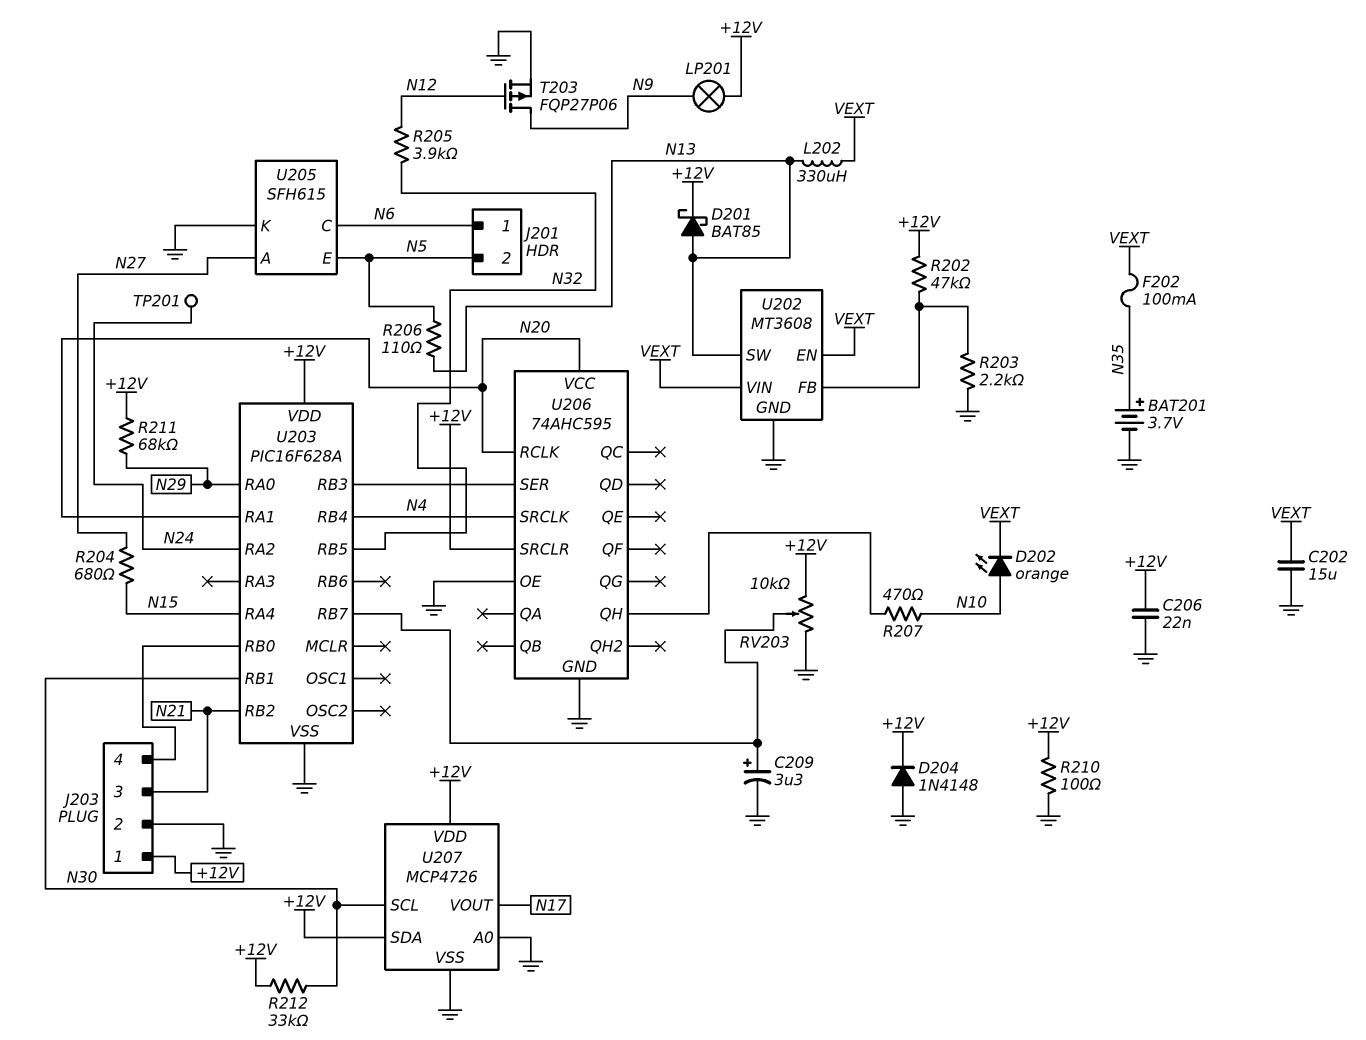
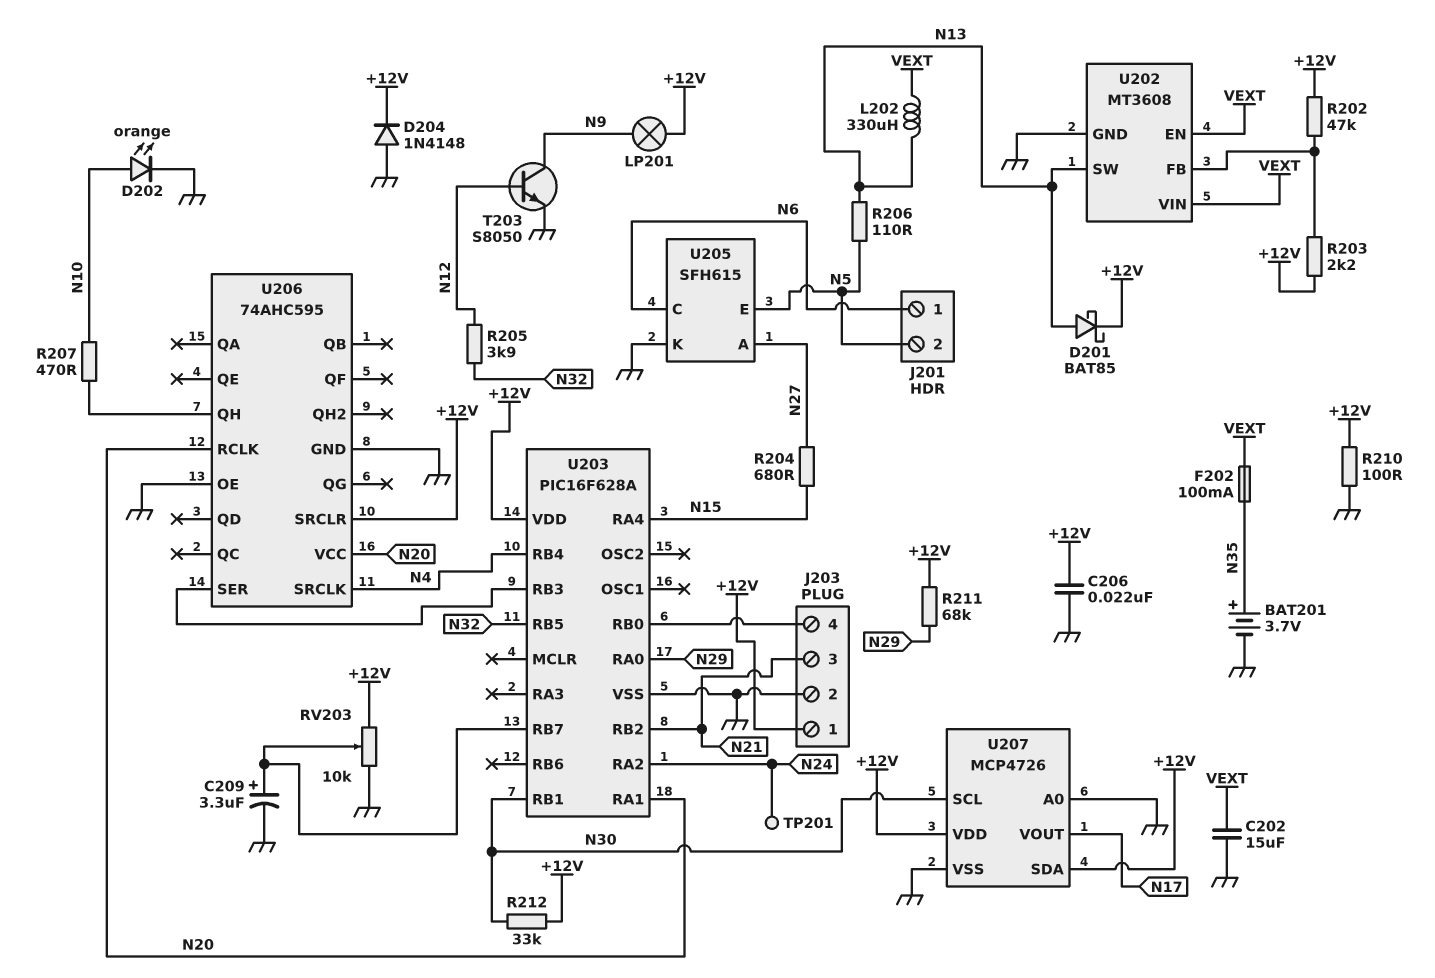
D202: LED orange (A N10, K VEXT) -> LED orange (A N10, K GND)
R203: 2.2k (GND, U202/FB) -> 2.2k (+12V, U202/FB)
T203: PMOS FQP27P06 (G N12, D N9, S GND) -> NPN S8050 (B N12, C N9, E GND)

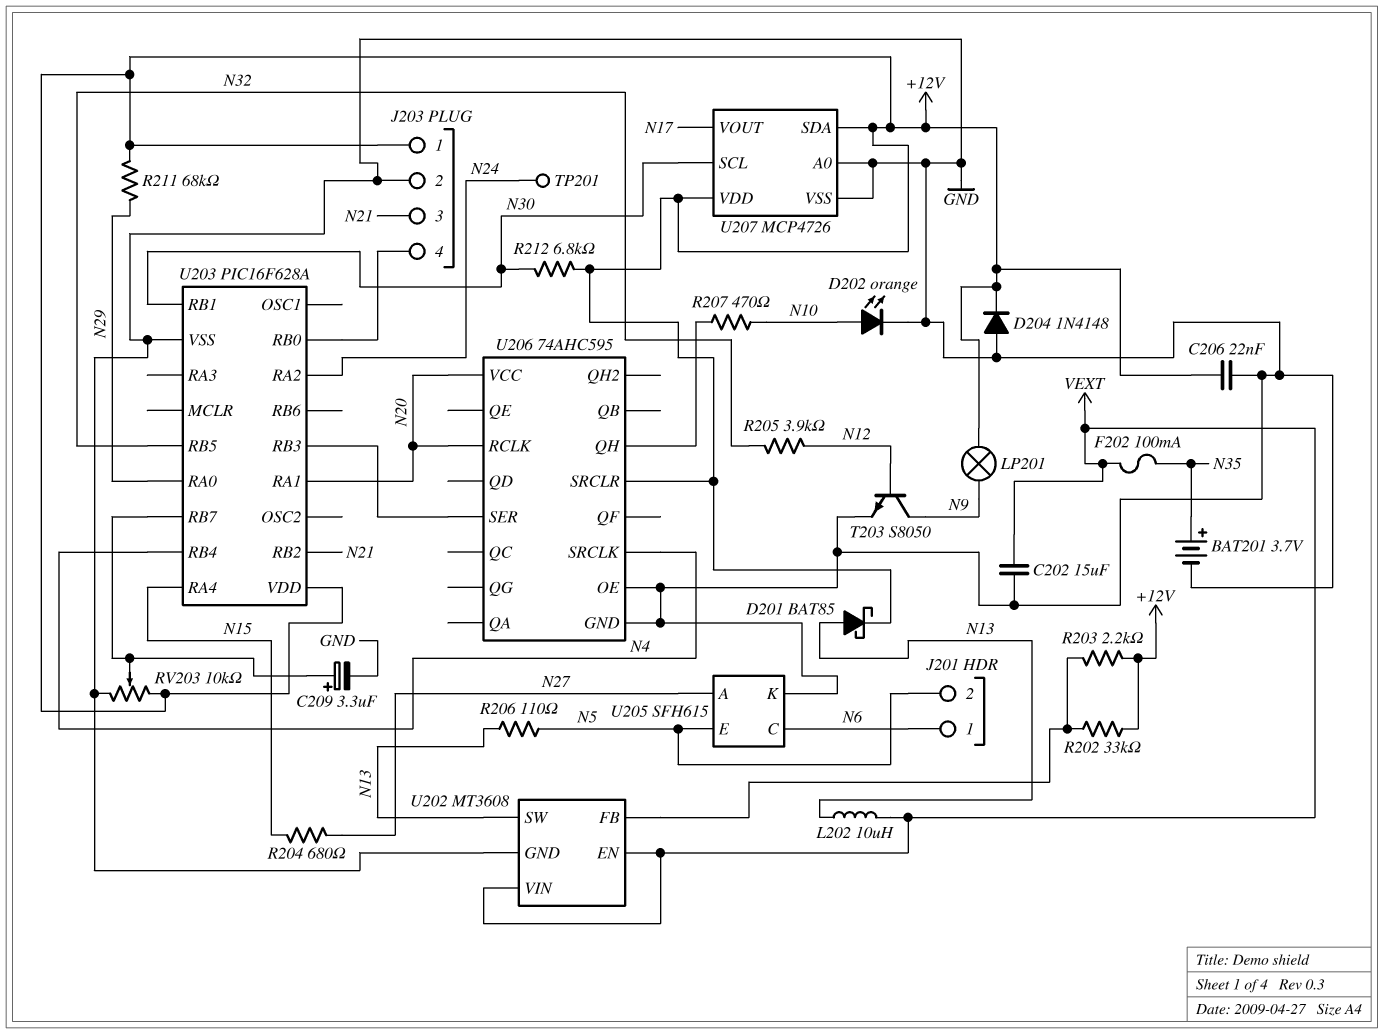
L202: 330uH (N13, VEXT) -> 10uH (N13, VEXT)
R202: 47k (+12V, U202/FB) -> 33k (+12V, U202/FB)
R210: 100 (+12V, GND) -> none
R212: 33k (+12V, N30) -> 6.8k (+12V, N30)

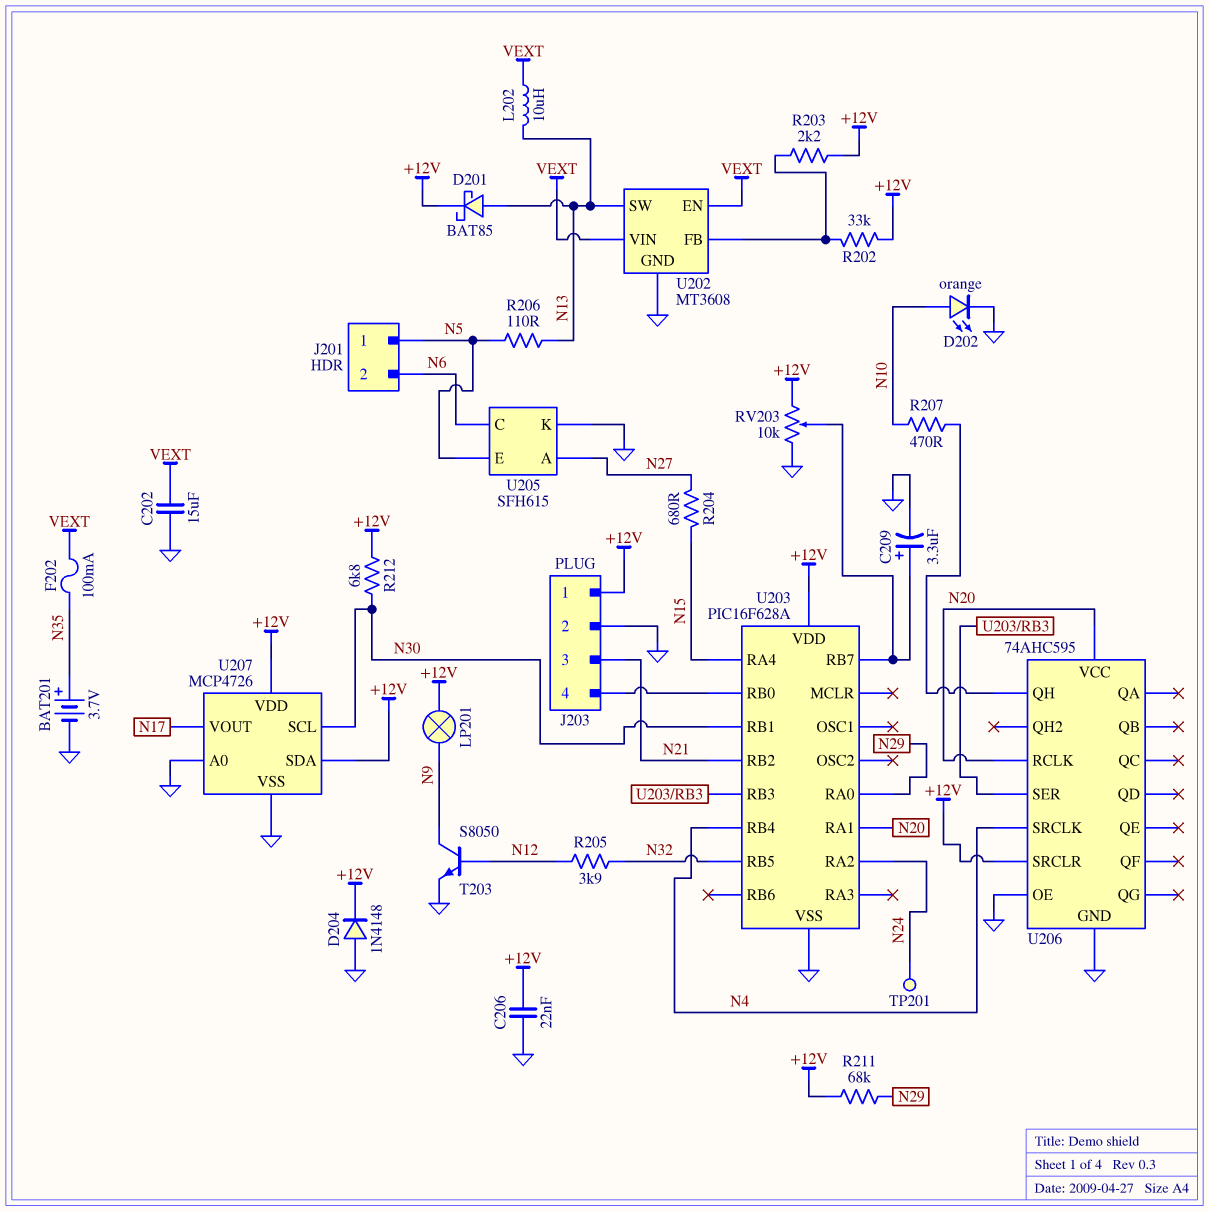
J201 pin 1: N6 -> N5
J201 pin 2: N5 -> N6

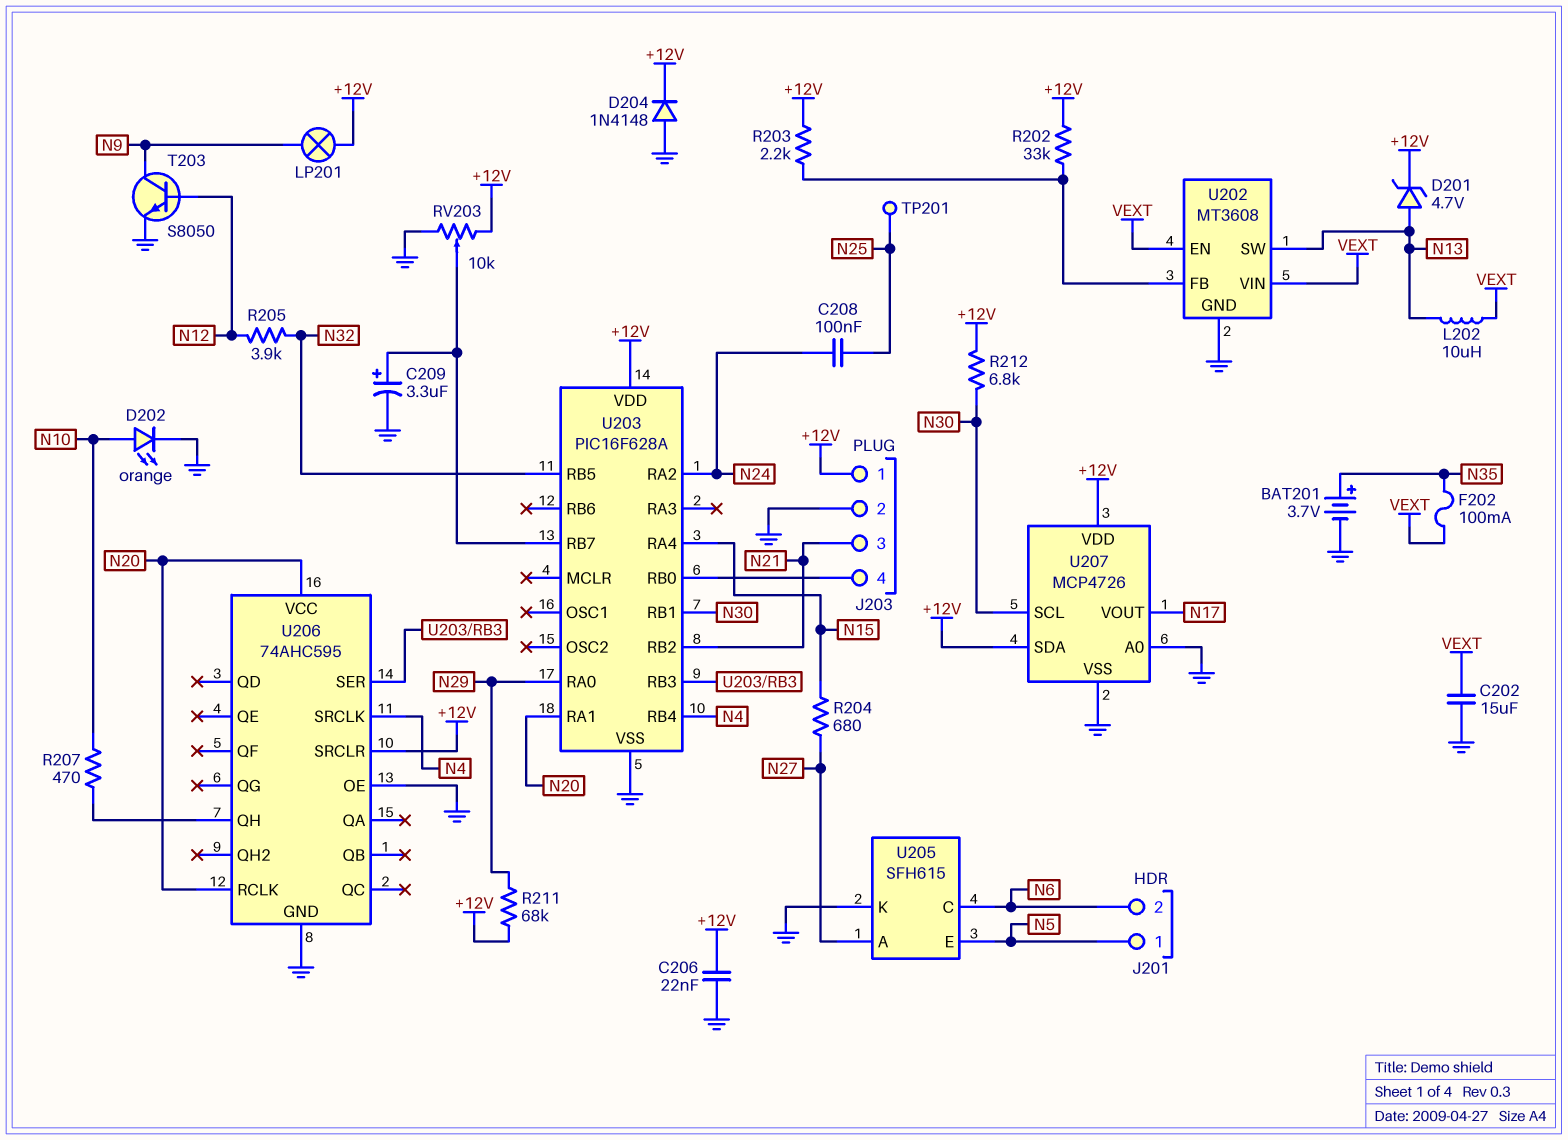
C208: none -> 100nF (N24, N25)
D201: schottky BAT85 (A N13, K +12V) -> zener 4.7V (A N13, K +12V)
R206: 110 (N5, N13) -> none
TP201: test point (N24) -> test point (N25)

